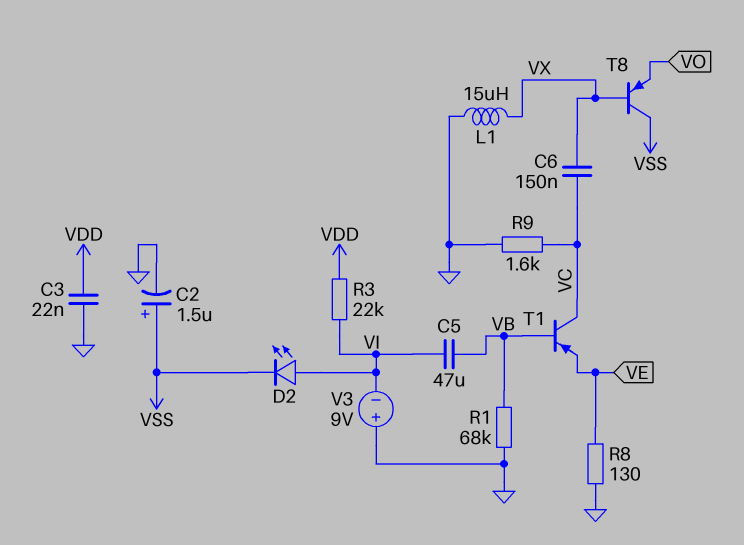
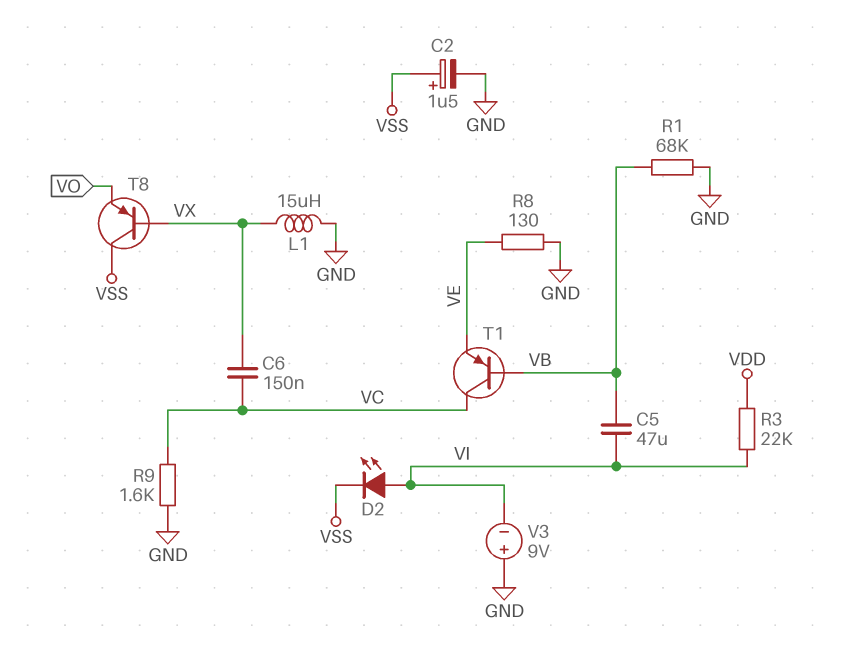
C3: 22nF (GND, VDD) -> none

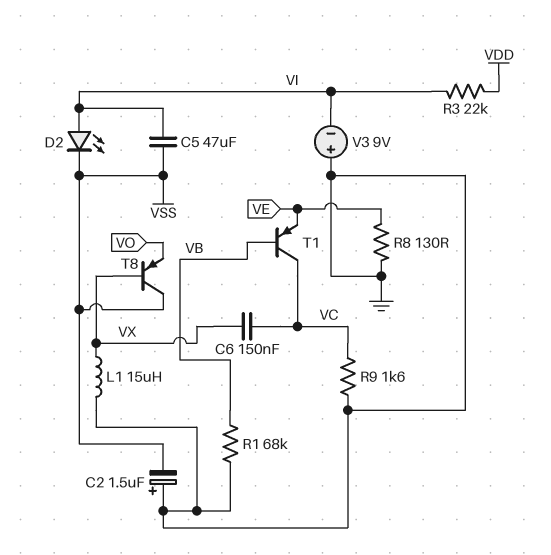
C2: 1.5uF (plus VSS, minus GND) -> 1.5uF (plus GND, minus VSS)
C5: 47uF (VB, VI) -> 47uF (VI, VSS)

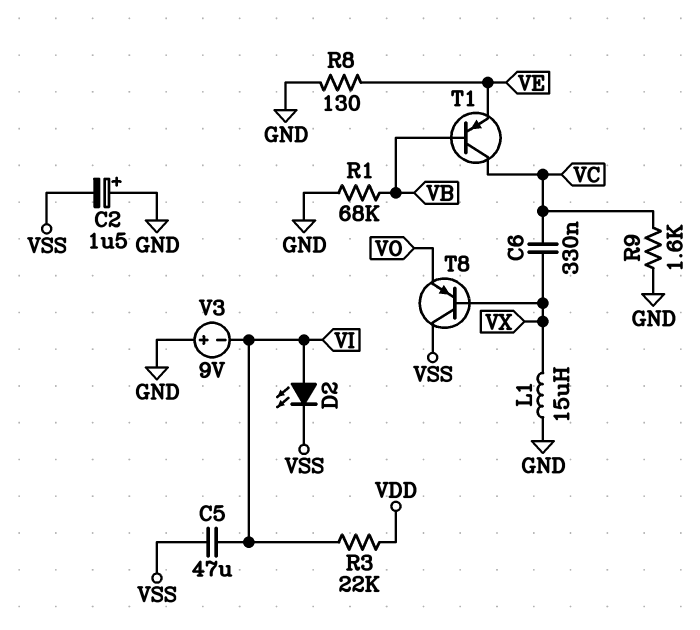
C6: 150nF (VC, VX) -> 330nF (VC, VX)

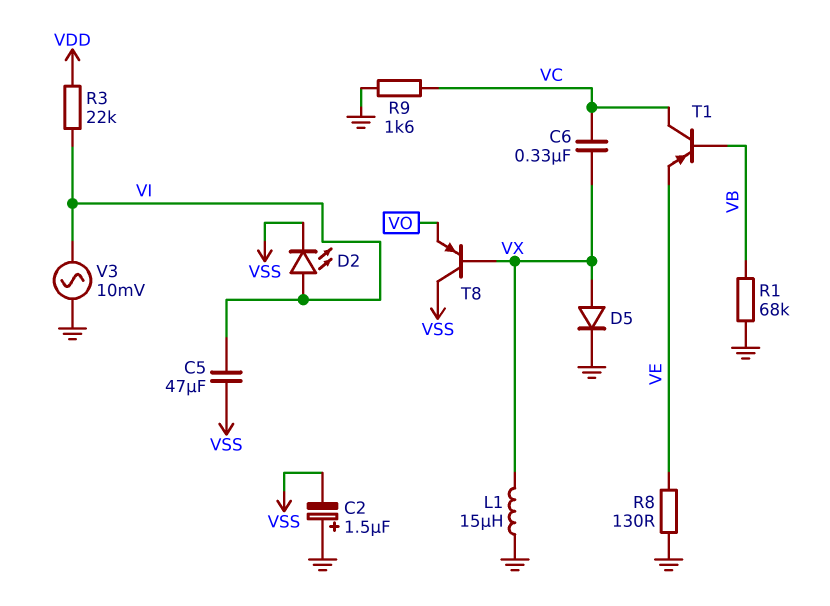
D5: none -> diode (A VX, K GND)
V3: 9V (plus GND, minus VI) -> AC 10mV (GND, VI)

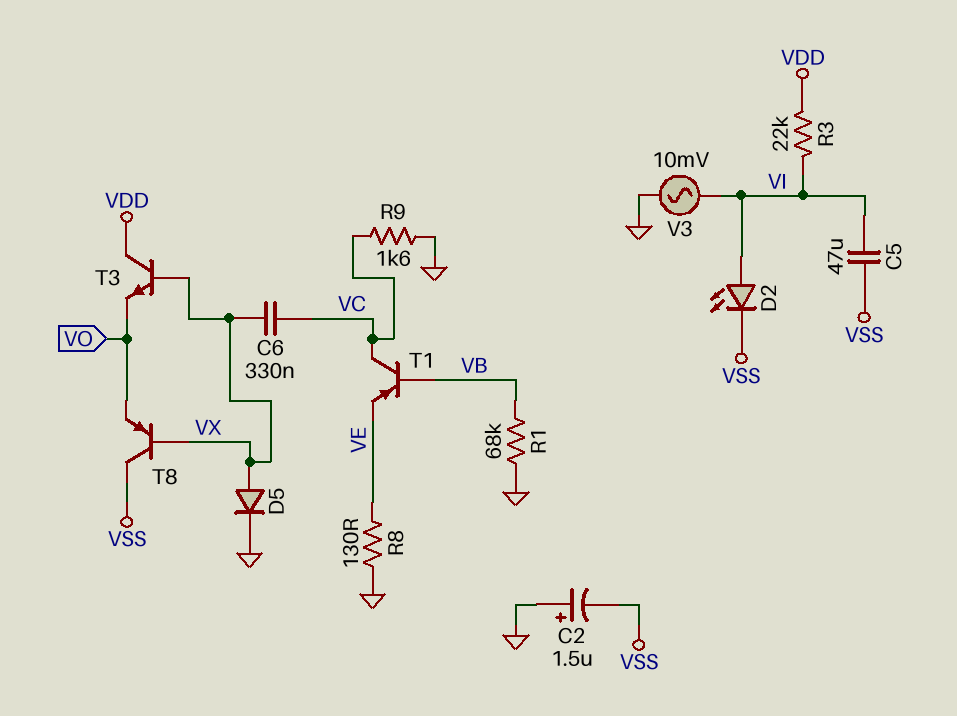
L1: 15uH (GND, VX) -> none
T3: none -> NPN (B VX, C VDD, E VO)

